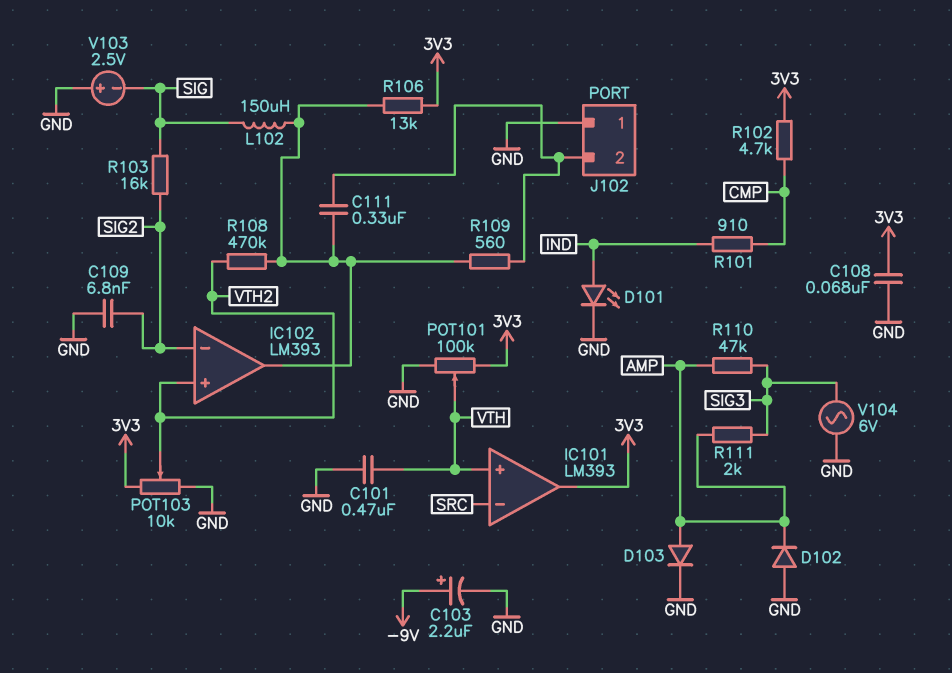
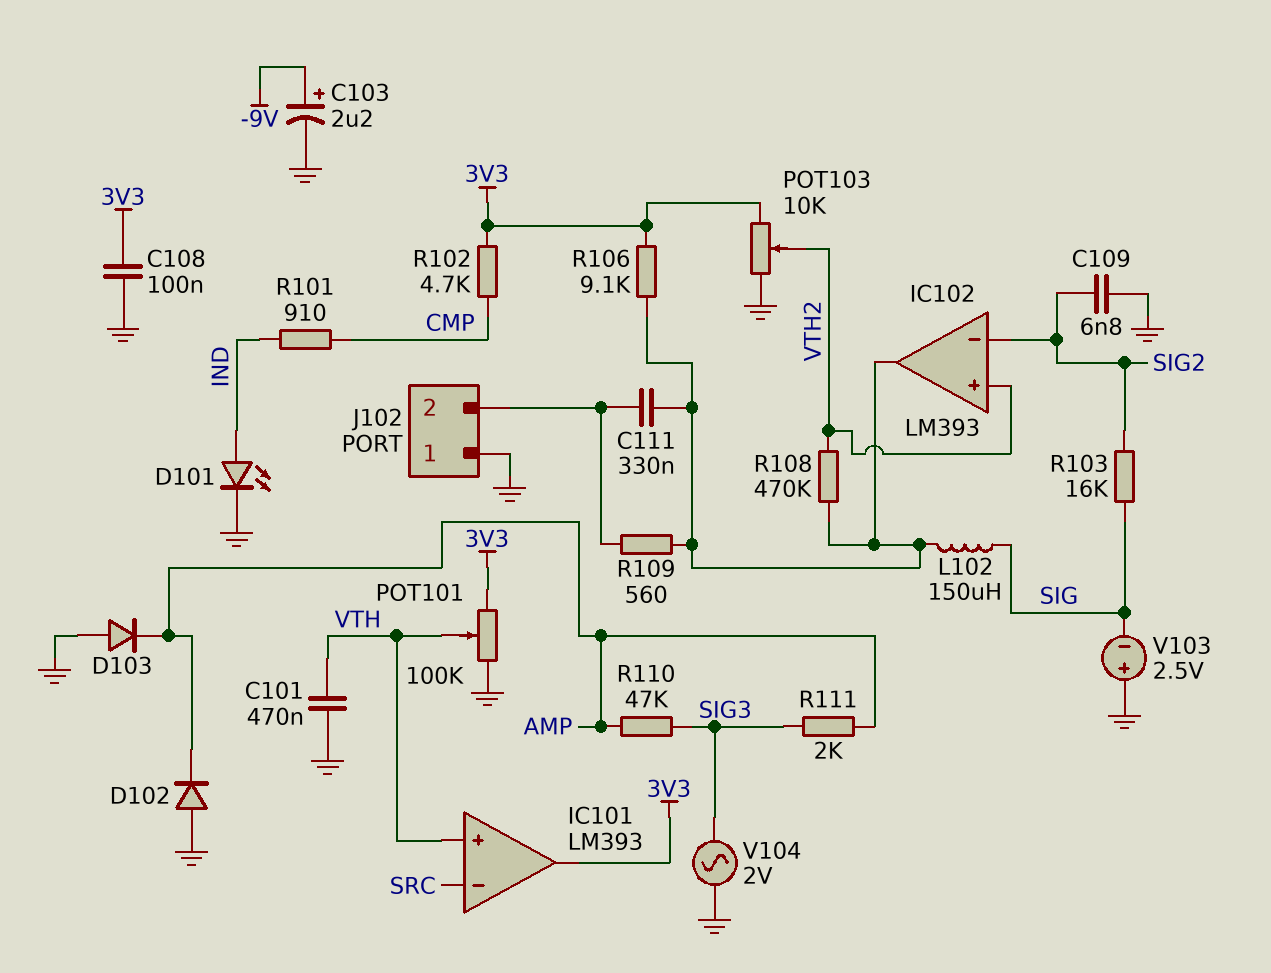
C108: 68nF (3V3, GND) -> 100nF (3V3, GND)
D103: diode (A AMP, K GND) -> diode (A GND, K AMP)
R106: 13k (3V3, IC102/out) -> 9.1k (3V3, IC102/out)
V104: AC 6V (GND, SIG3) -> AC 2V (GND, SIG3)

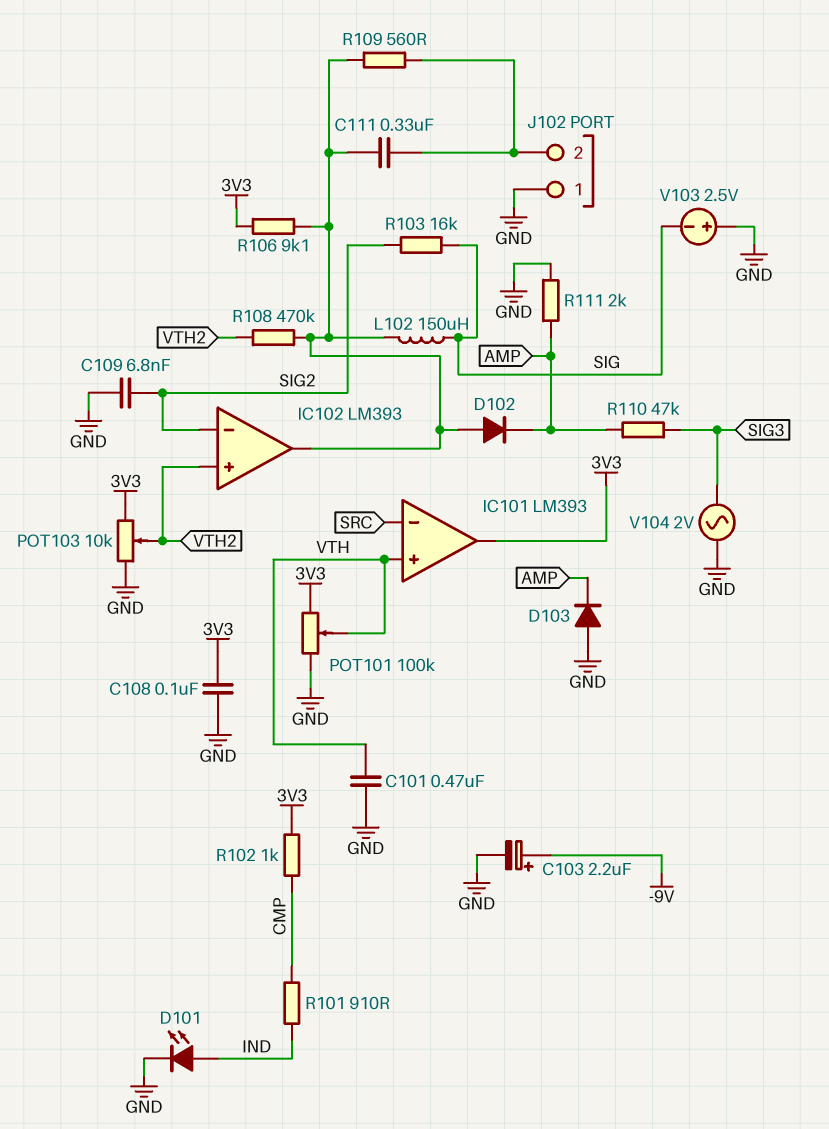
D102: diode (A GND, K AMP) -> diode (A IC102/out, K AMP)
R102: 4.7k (3V3, CMP) -> 1k (3V3, CMP)
R111: 2k (AMP, SIG3) -> 2k (AMP, GND)

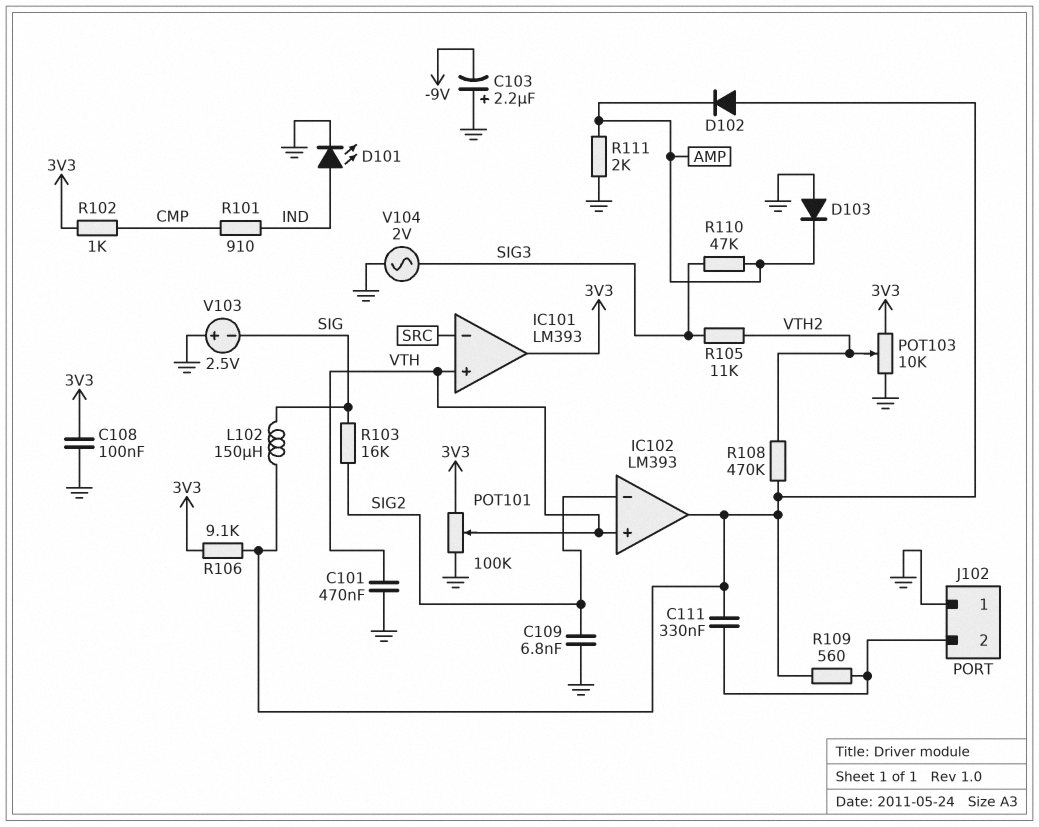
C103: 2.2uF (plus -9V, minus GND) -> 2.2uF (plus GND, minus -9V)
IC102 pin in+: VTH2 -> VTH
R105: none -> 11k (SIG3, VTH2)

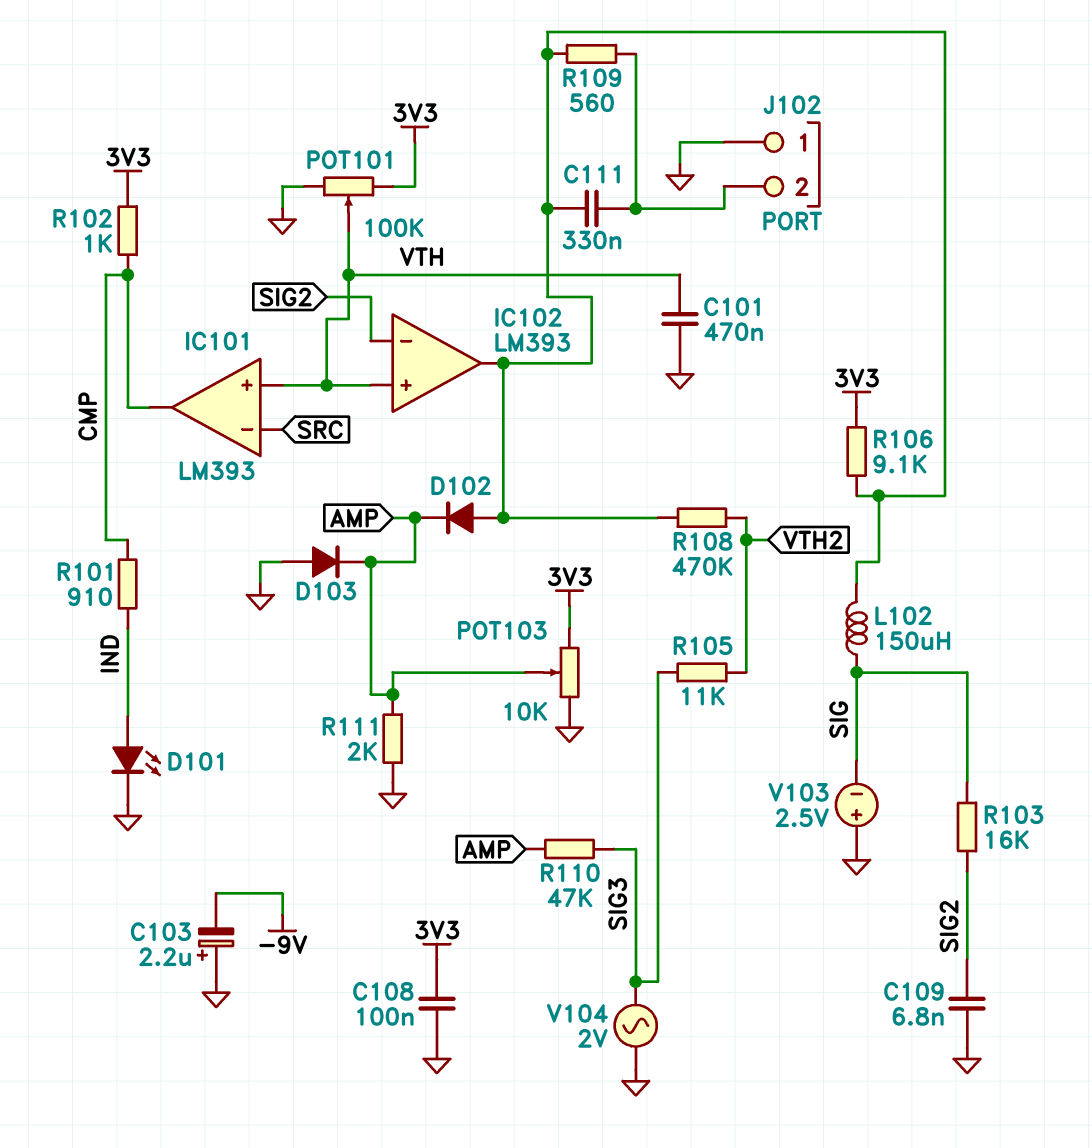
IC101 pin out: 3V3 -> CMP
POT103: 10k (3V3, GND, wiper VTH2) -> 10k (3V3, GND, wiper AMP)

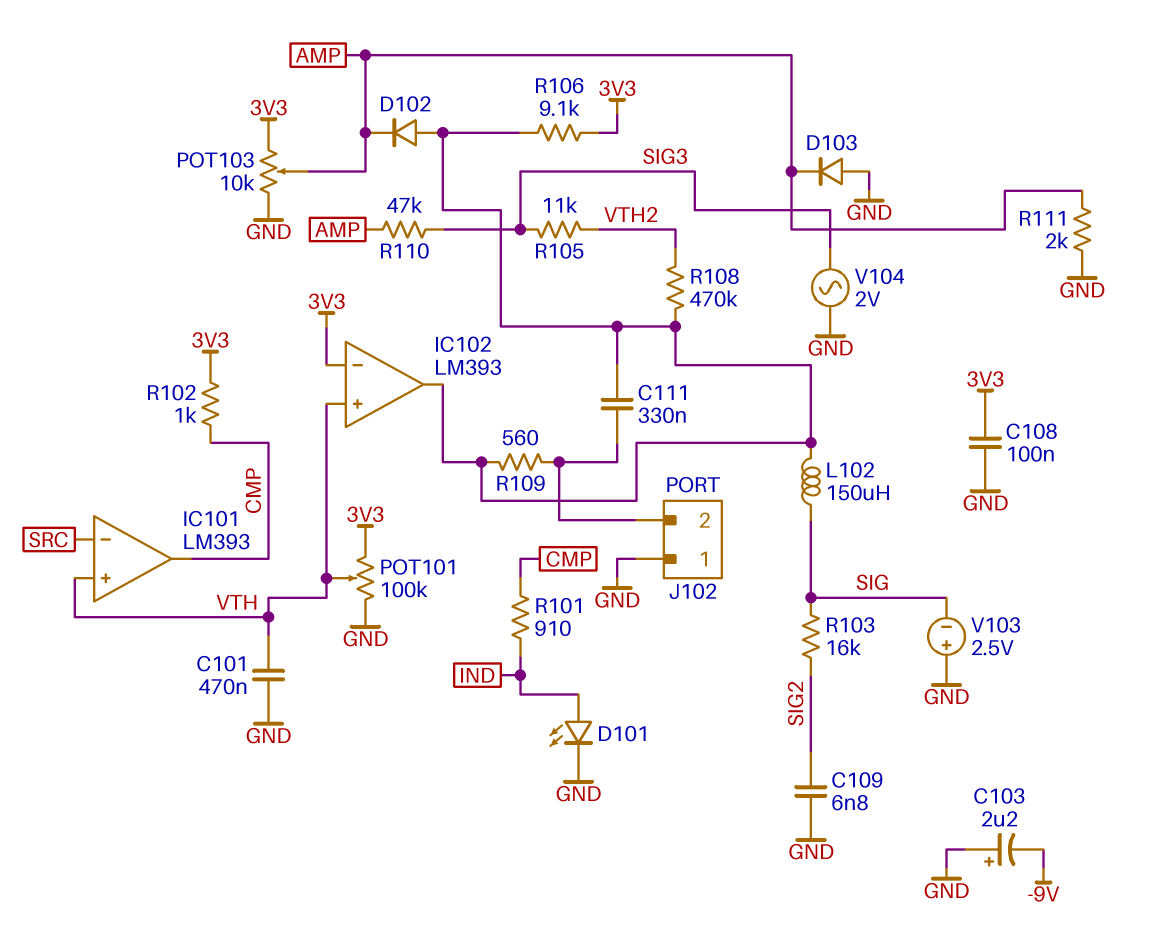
IC102 pin in-: SIG2 -> 3V3

